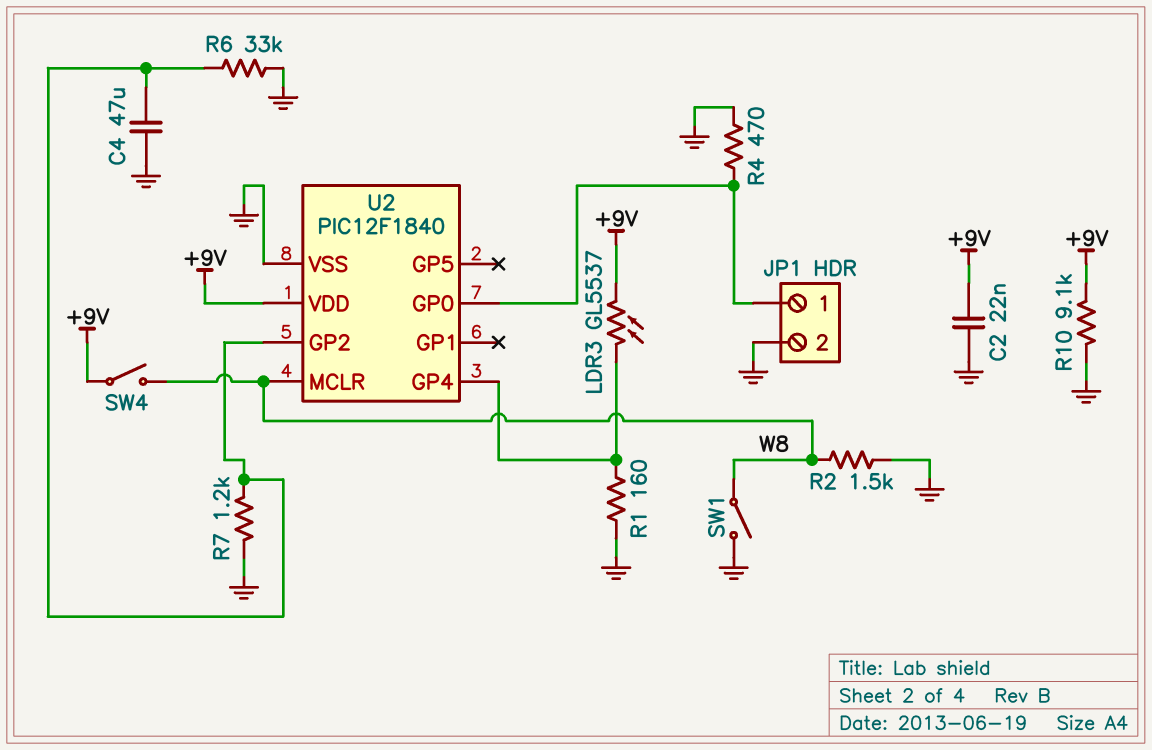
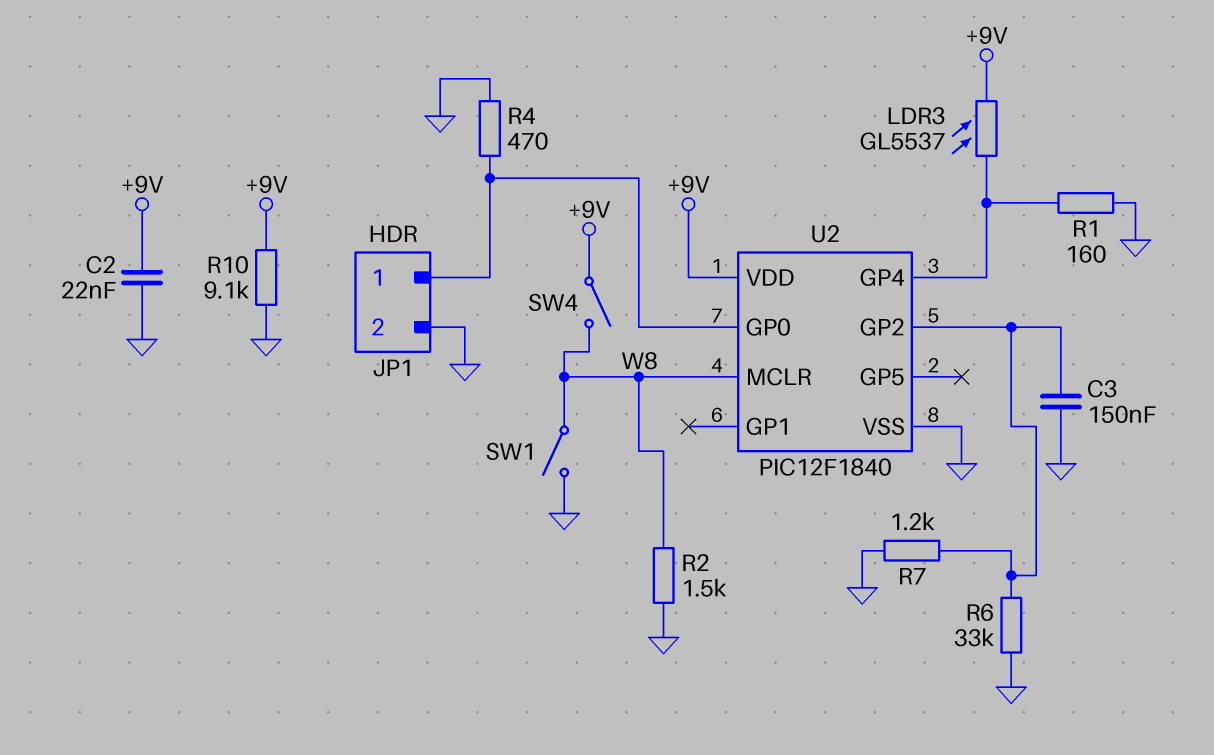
C3: none -> 150nF (GND, U2/GP2)
C4: 47uF (GND, U2/GP2) -> none

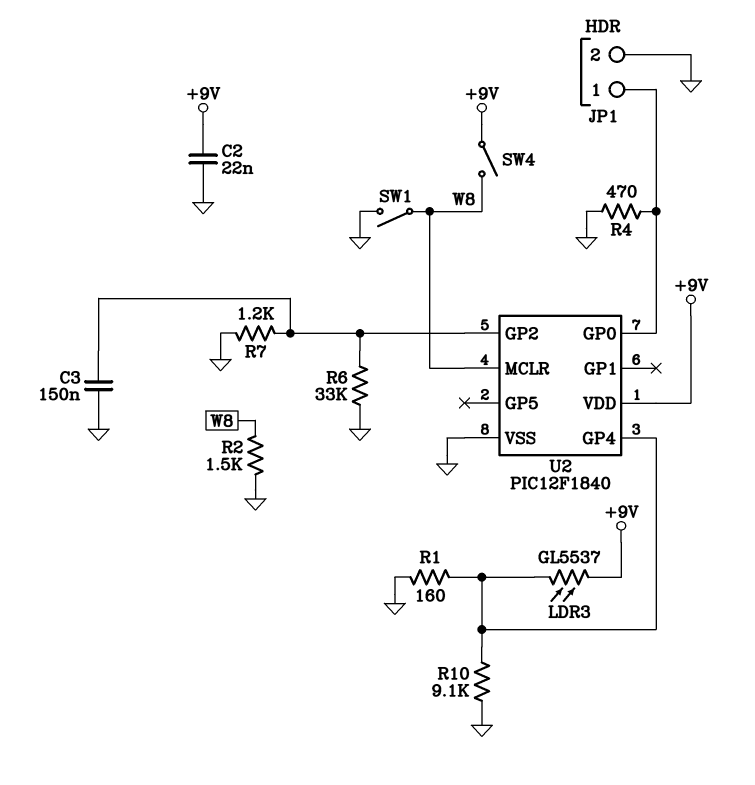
R10: 9.1k (+9V, GND) -> 9.1k (GND, U2/GP4)

